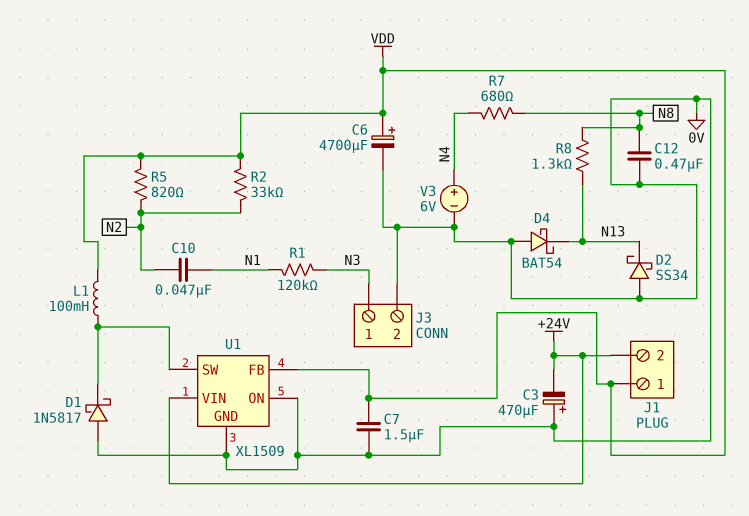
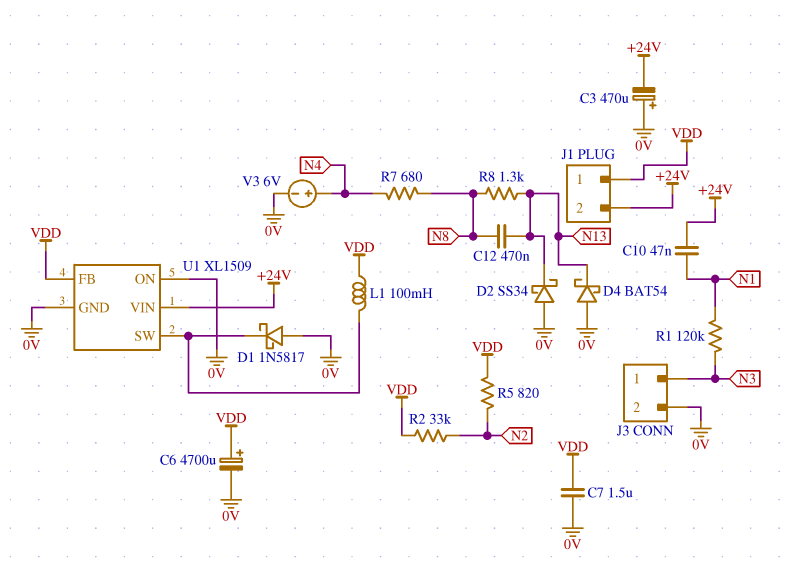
C10: 47nF (N1, N2) -> 47nF (+24V, N1)
C12: 470nF (0V, N8) -> 470nF (N8, N13)

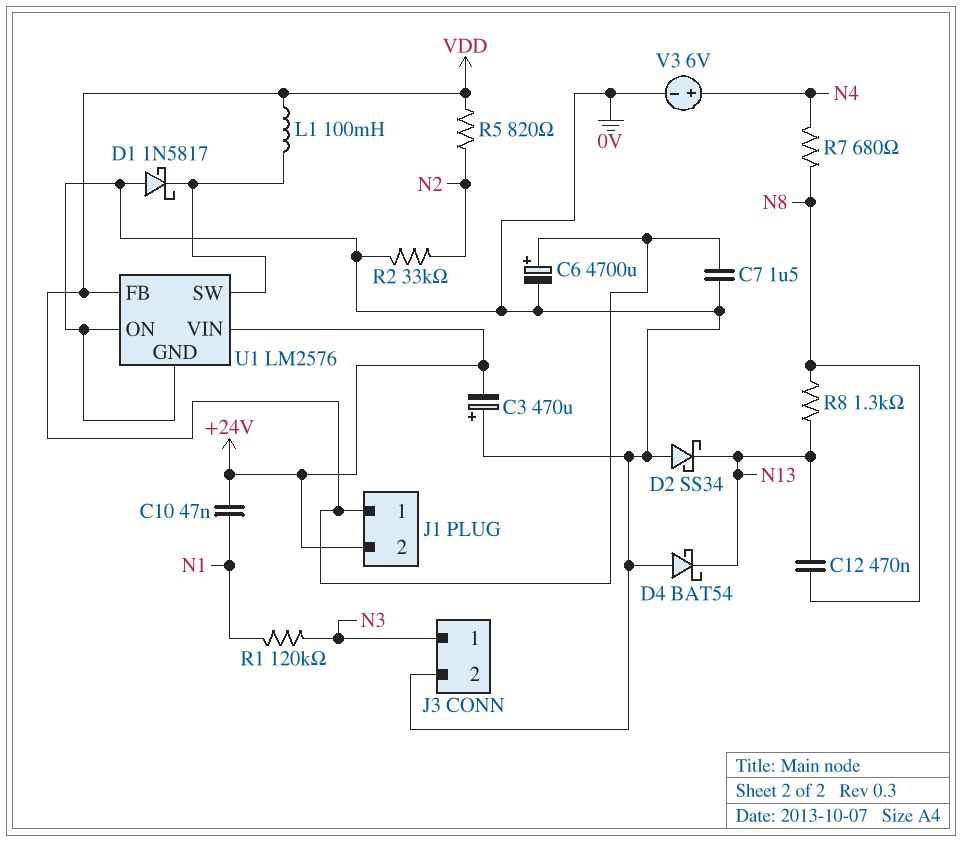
R2: 33k (N2, VDD) -> 33k (0V, N2)
U1: XL1509 -> LM2576

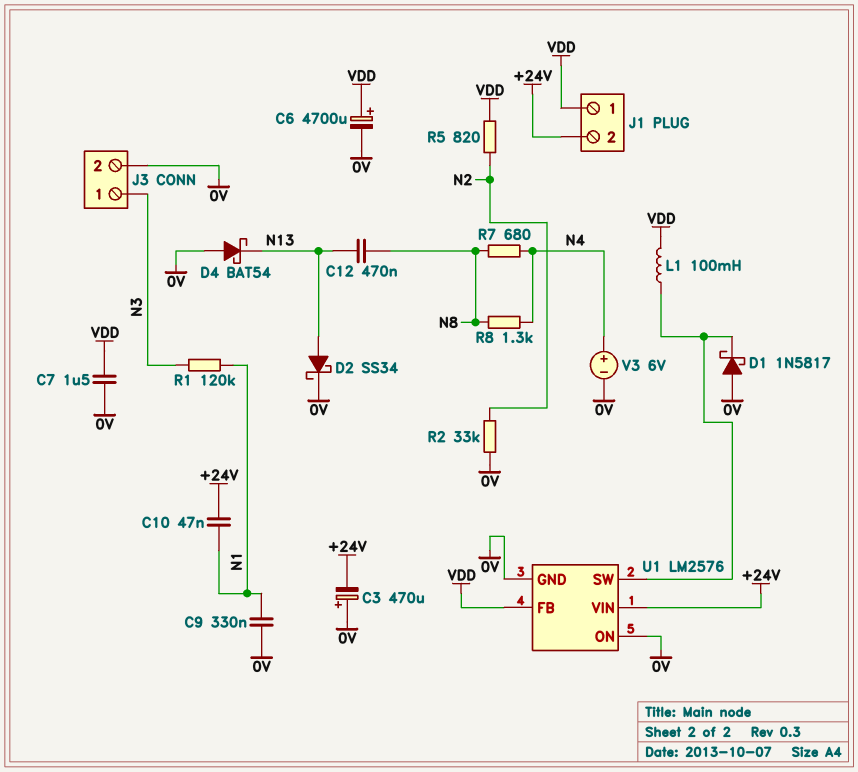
C9: none -> 330nF (0V, N1)
D2: schottky SS34 (A 0V, K N13) -> schottky SS34 (A N13, K 0V)
R8: 1.3k (N8, N13) -> 1.3k (N4, N8)

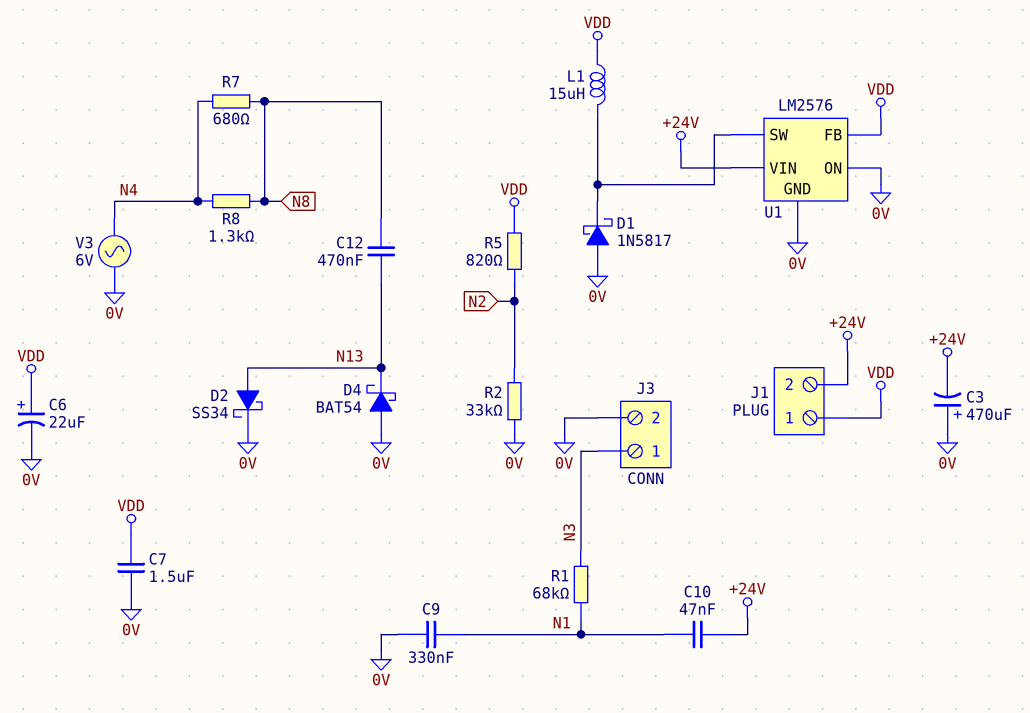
C6: 4700uF (plus VDD, minus 0V) -> 22uF (plus VDD, minus 0V)
L1: 100mH (U1/SW, VDD) -> 15uH (U1/SW, VDD)
R1: 120k (N1, N3) -> 68k (N1, N3)
V3: 6V (plus N4, minus 0V) -> AC 6V (0V, N4)

